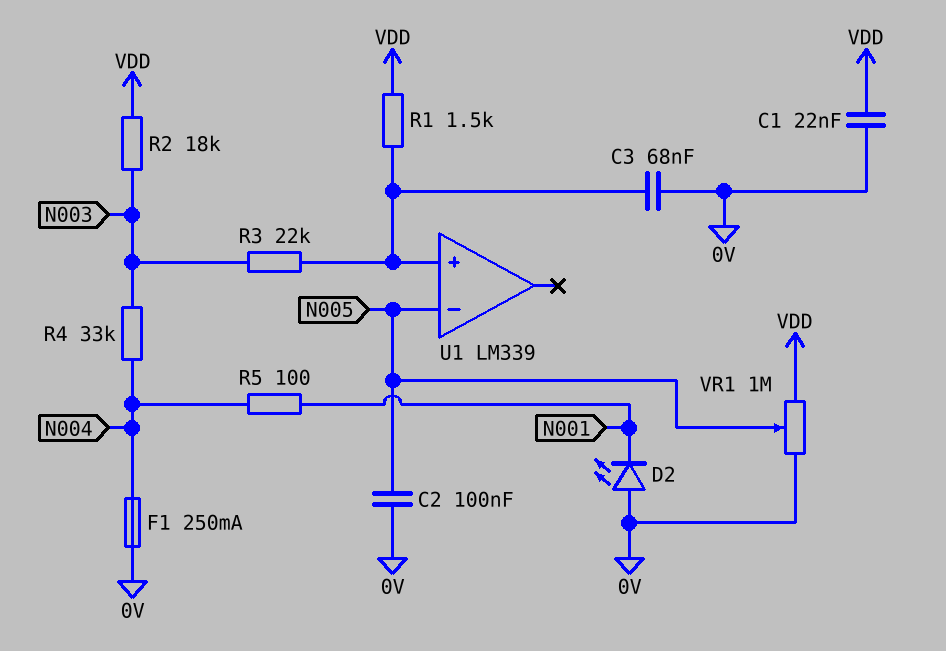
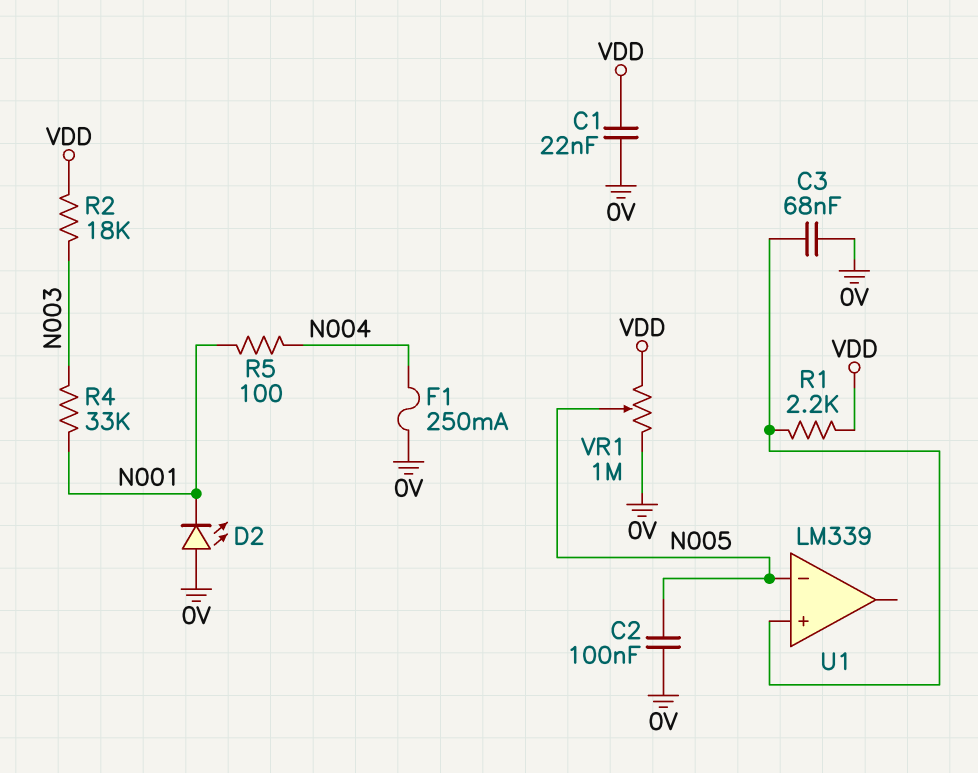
R1: 1.5k (U1/in+, VDD) -> 2.2k (U1/in+, VDD)
R3: 22k (N003, U1/in+) -> none
R4: 33k (N003, N004) -> 33k (N001, N003)

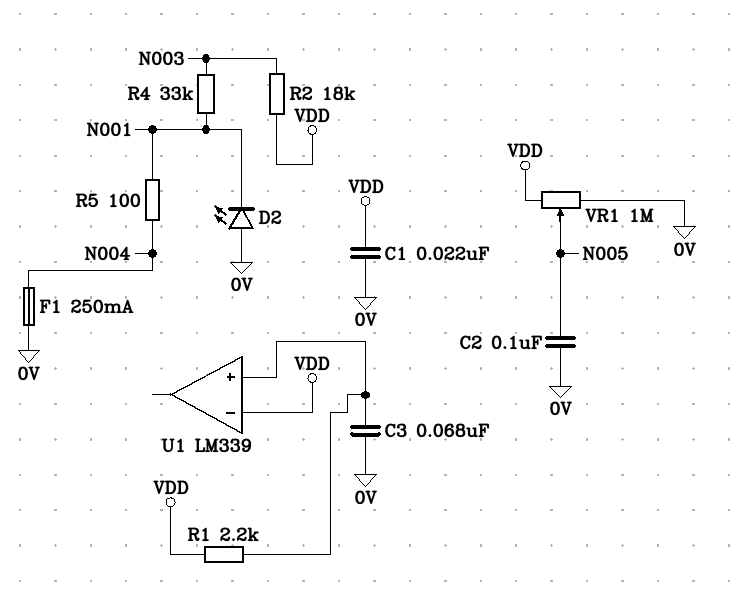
U1 pin in-: N005 -> VDD

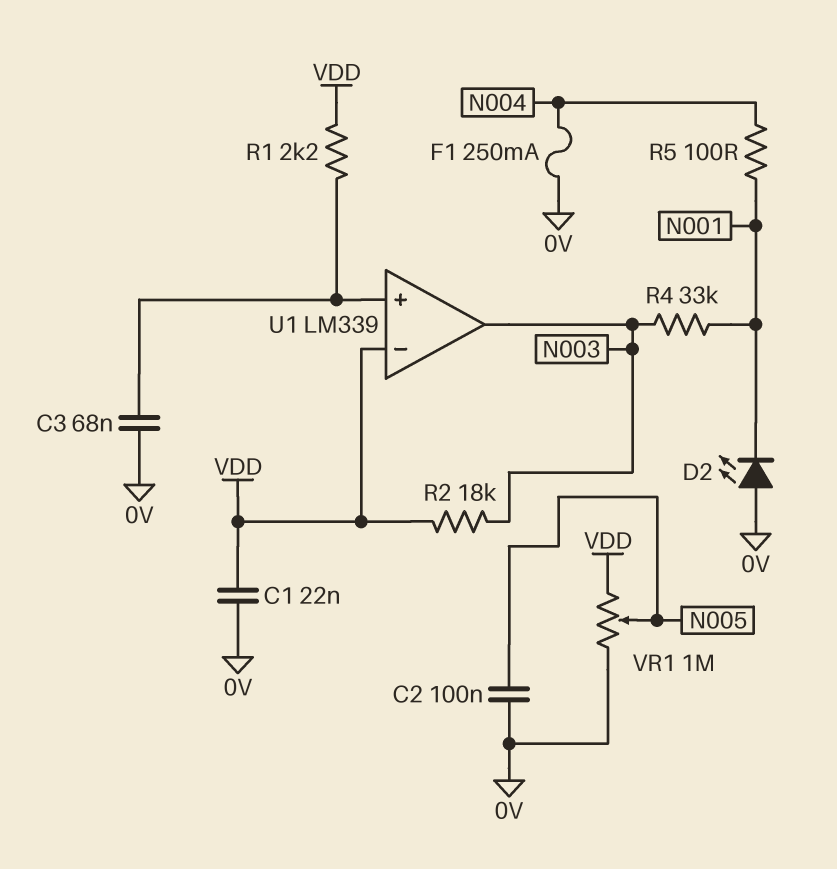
U1 pin out: none -> N003

